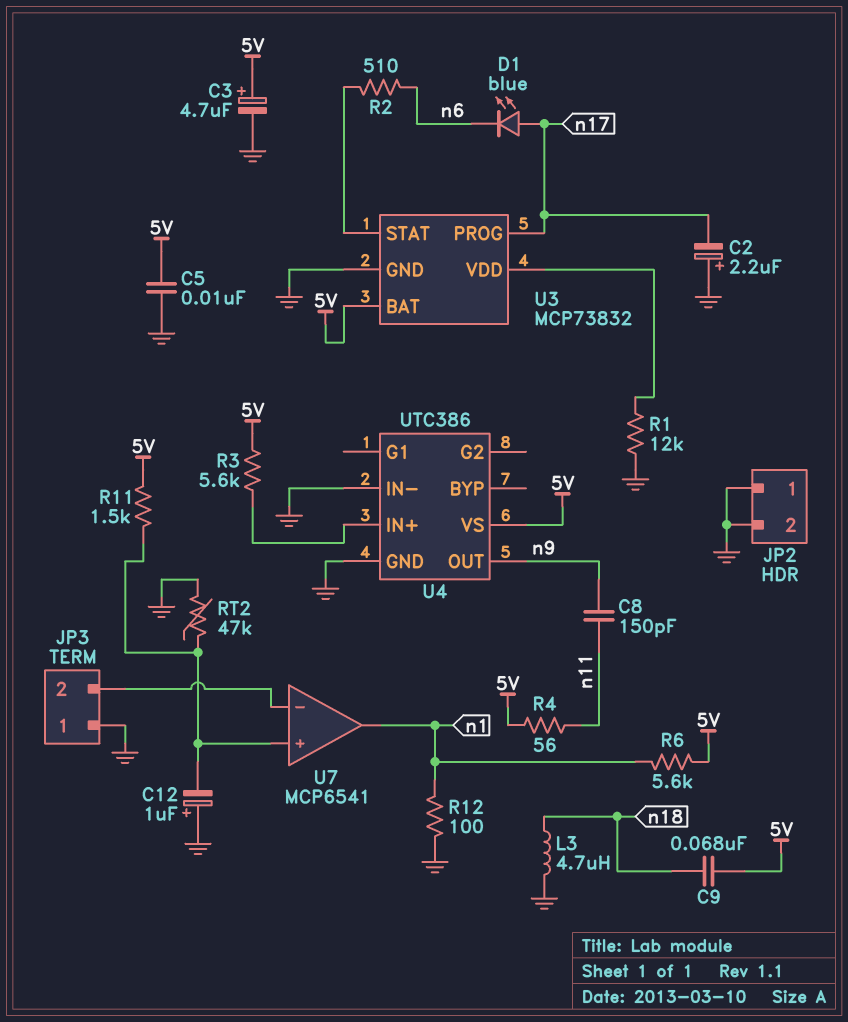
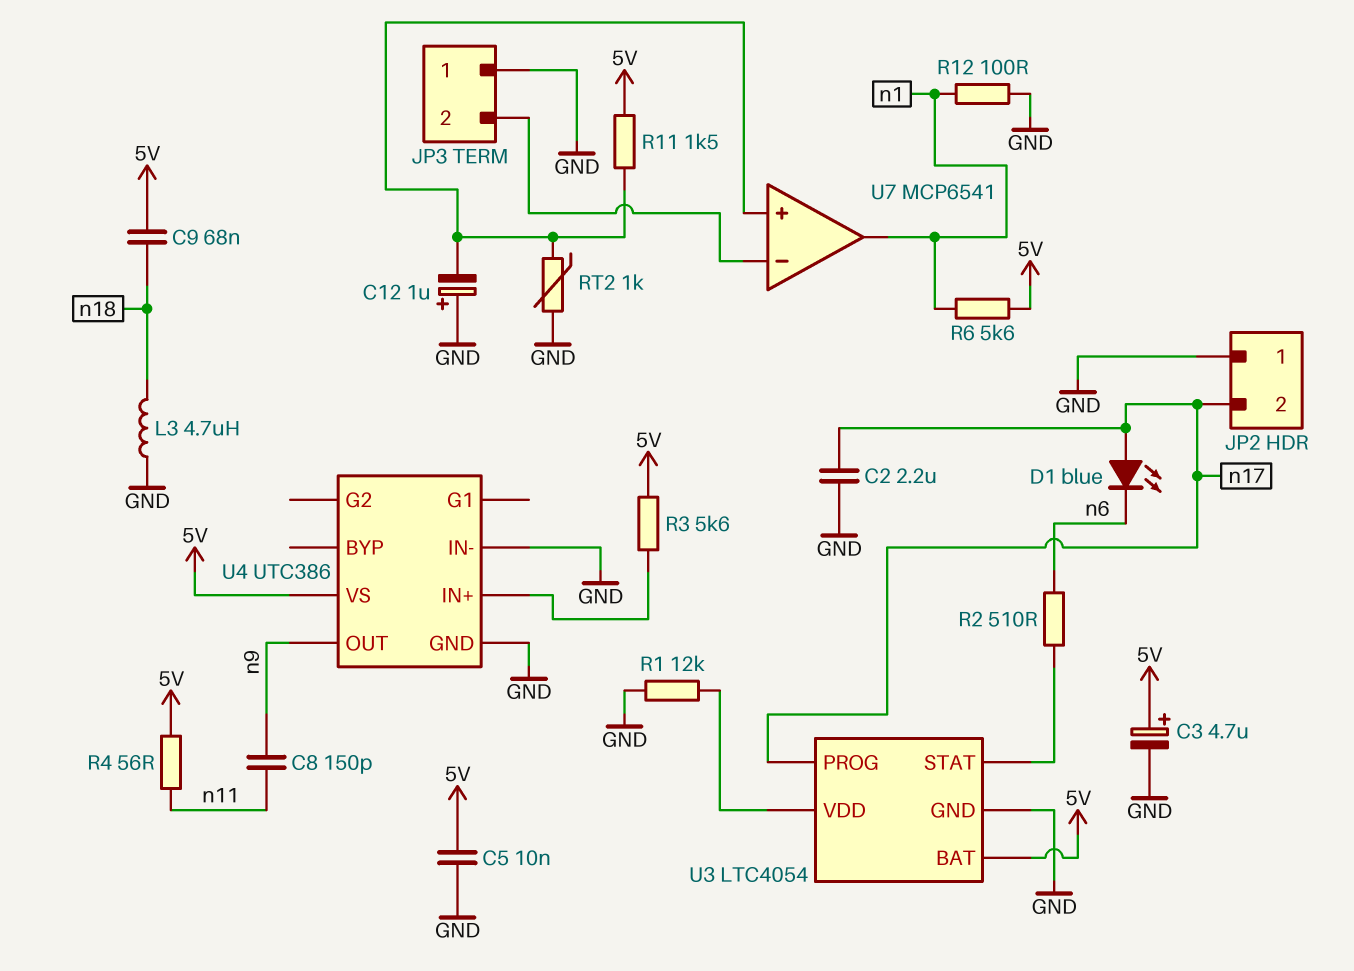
C2: 2.2uF (plus GND, minus n17) -> 2.2uF (GND, n17)
JP2 pin 2: GND -> n17
RT2: 47k (GND, U7/in+) -> 1k (GND, U7/in+)
U3: MCP73832 -> LTC4054

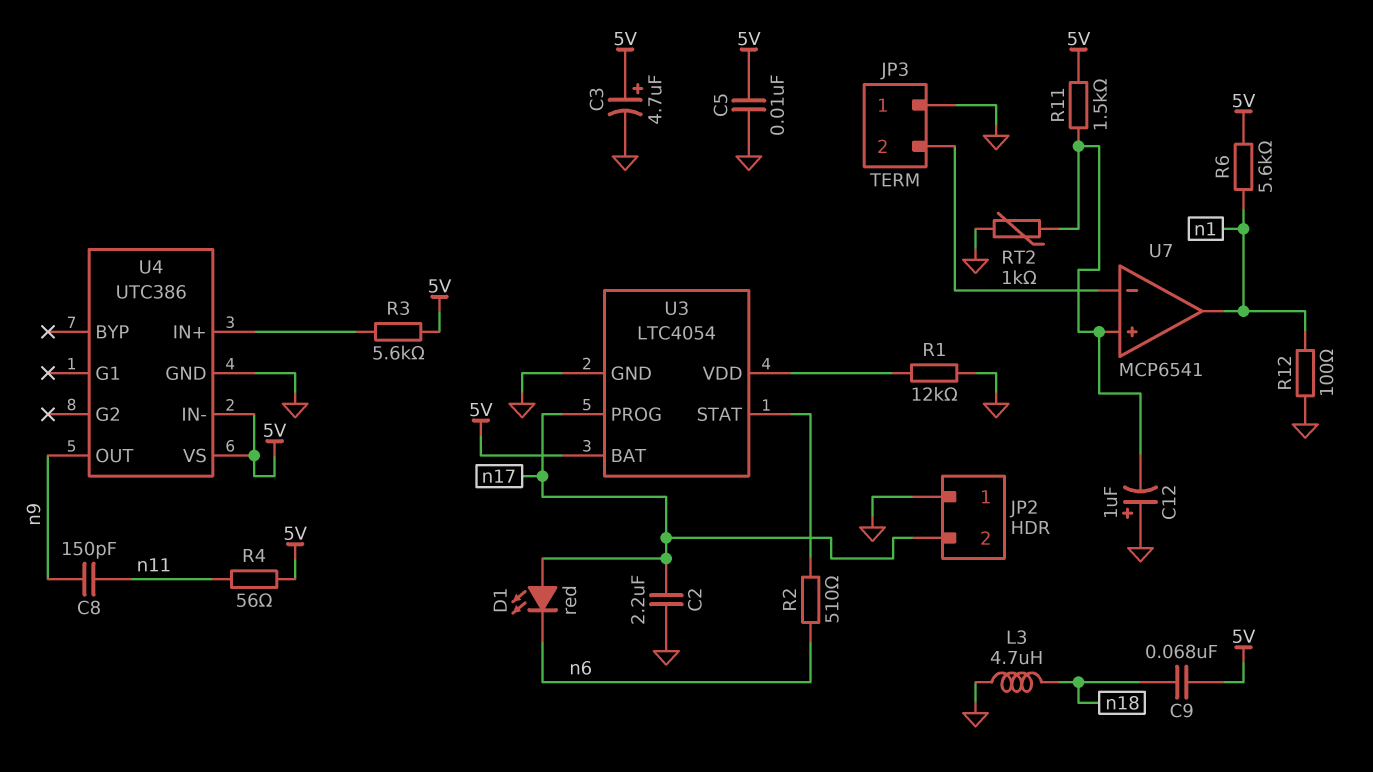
D1: LED blue (A n17, K n6) -> LED red (A n17, K n6)
U4 pin IN-: GND -> 5V

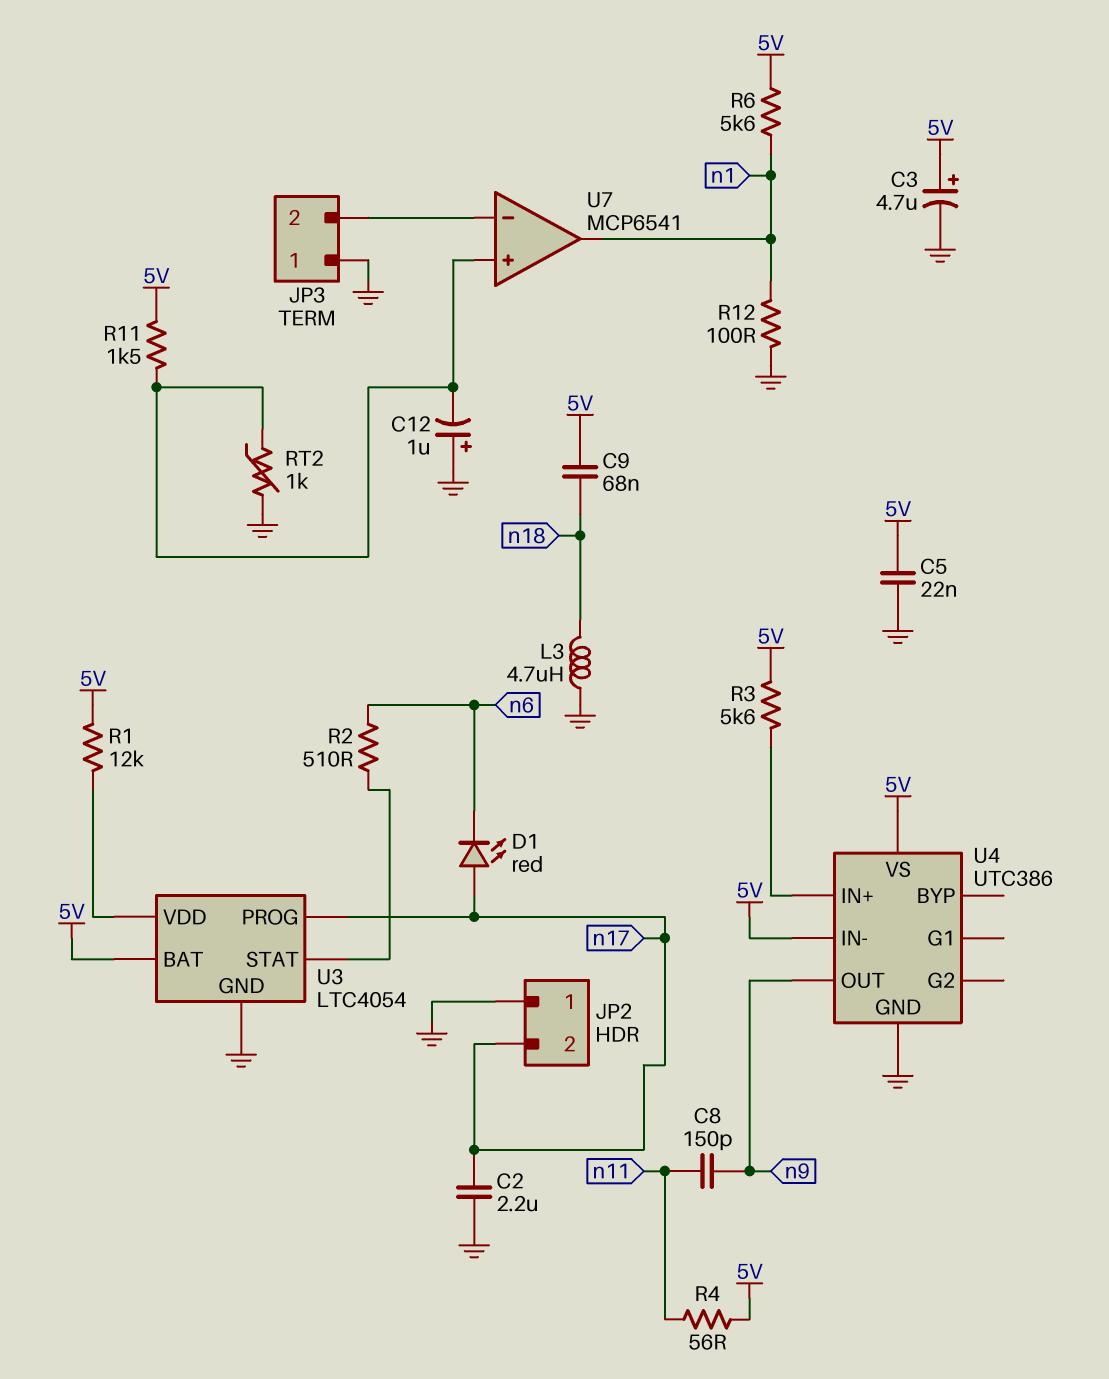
C5: 10nF (5V, GND) -> 22nF (5V, GND)
R1: 12k (GND, U3/VDD) -> 12k (5V, U3/VDD)

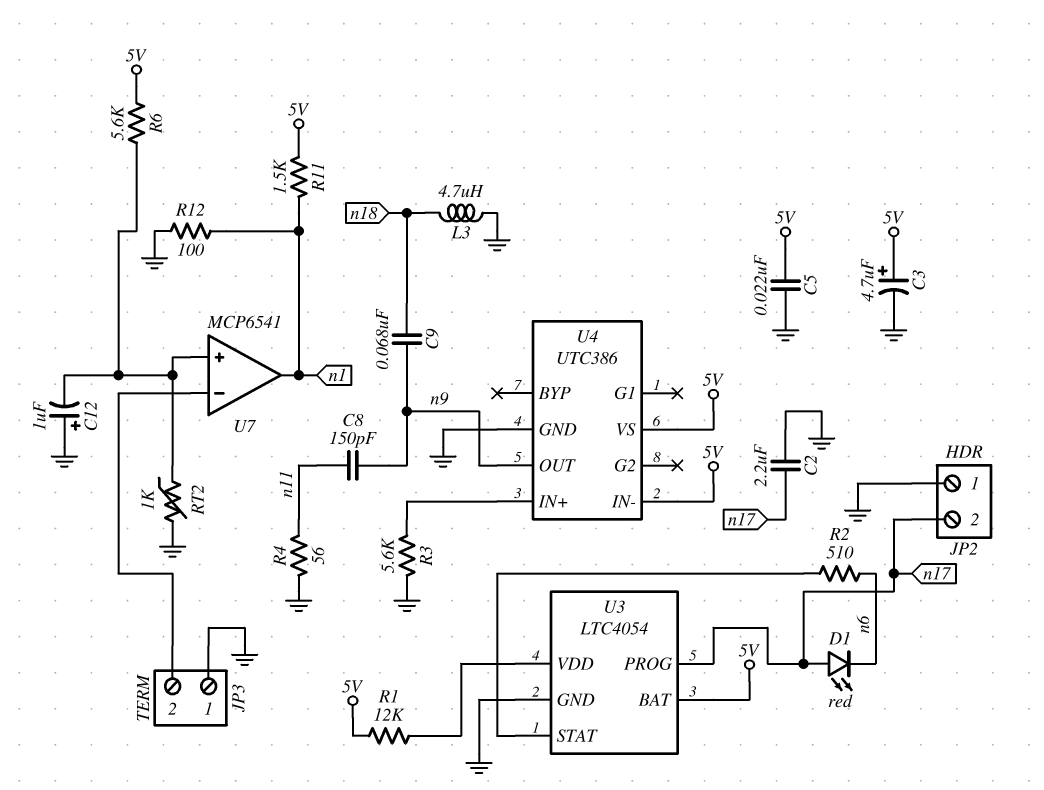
C9: 68nF (5V, n18) -> 68nF (n9, n18)
R3: 5.6k (5V, U4/IN+) -> 5.6k (GND, U4/IN+)
R4: 56 (5V, n11) -> 56 (GND, n11)
R6: 5.6k (5V, n1) -> 5.6k (5V, U7/in+)
R11: 1.5k (5V, U7/in+) -> 1.5k (5V, n1)

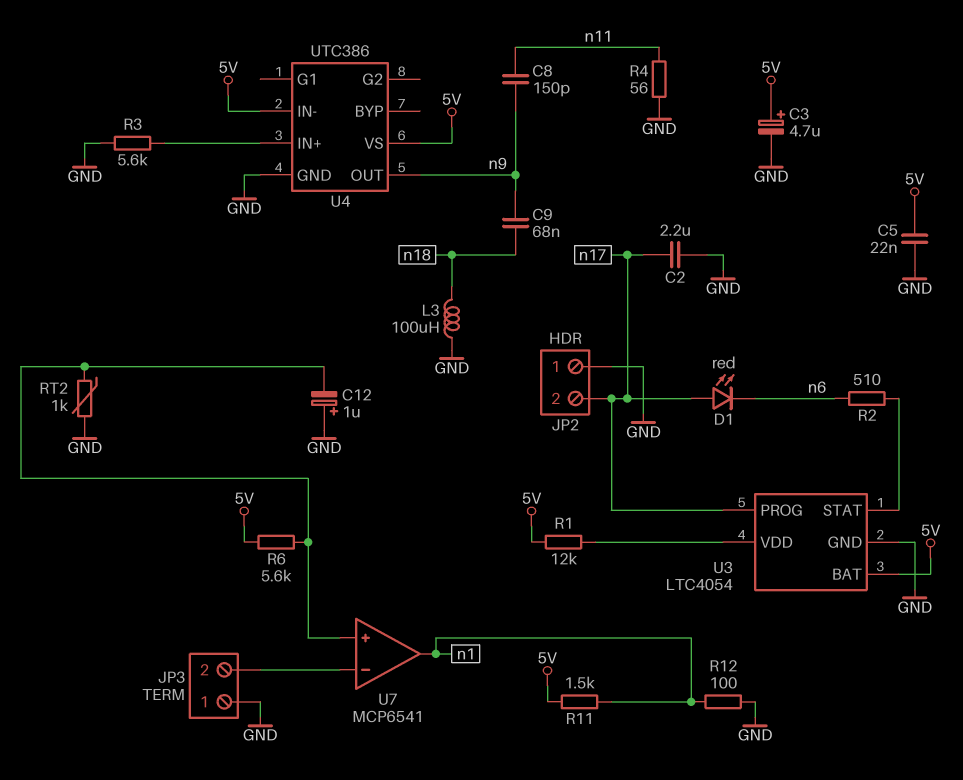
L3: 4.7uH (GND, n18) -> 100uH (GND, n18)

